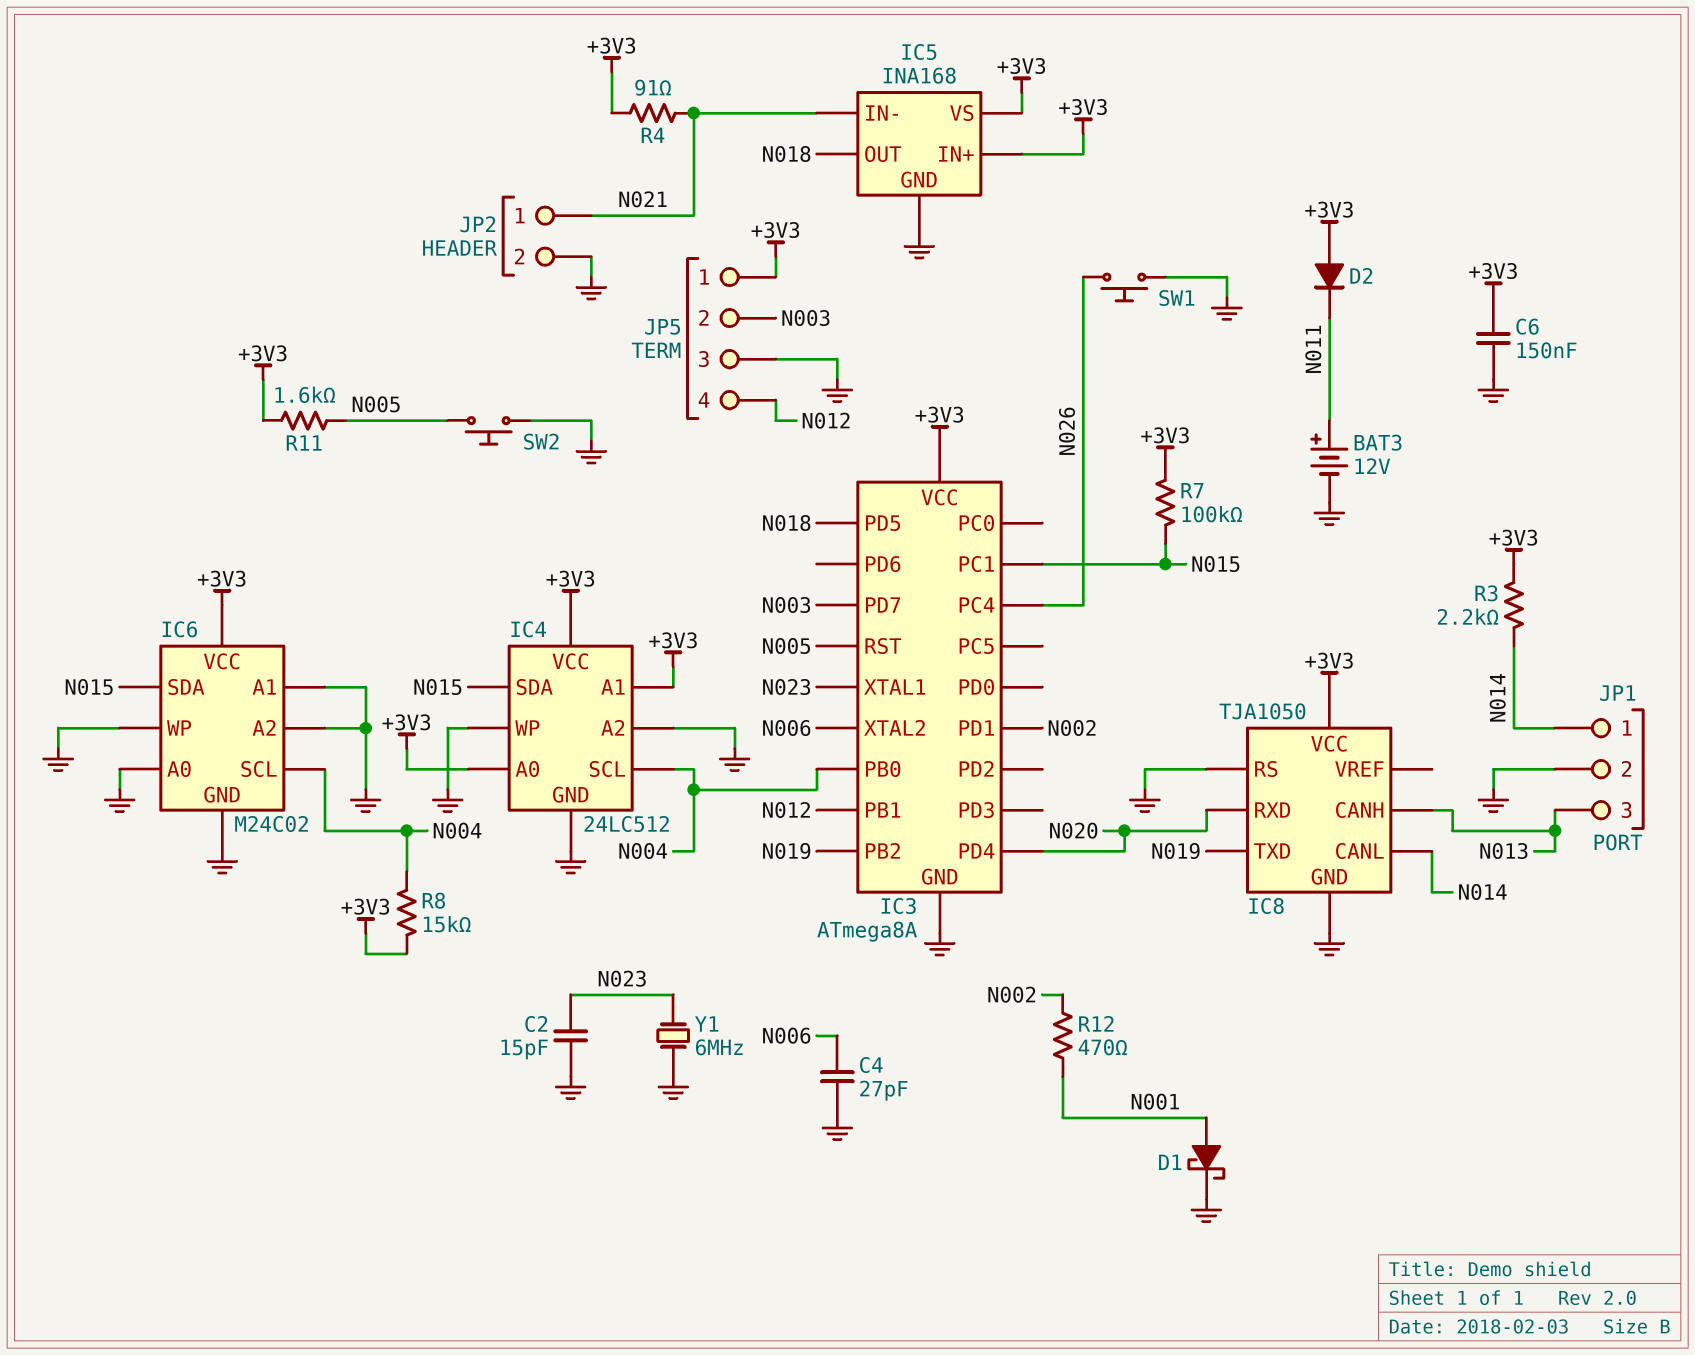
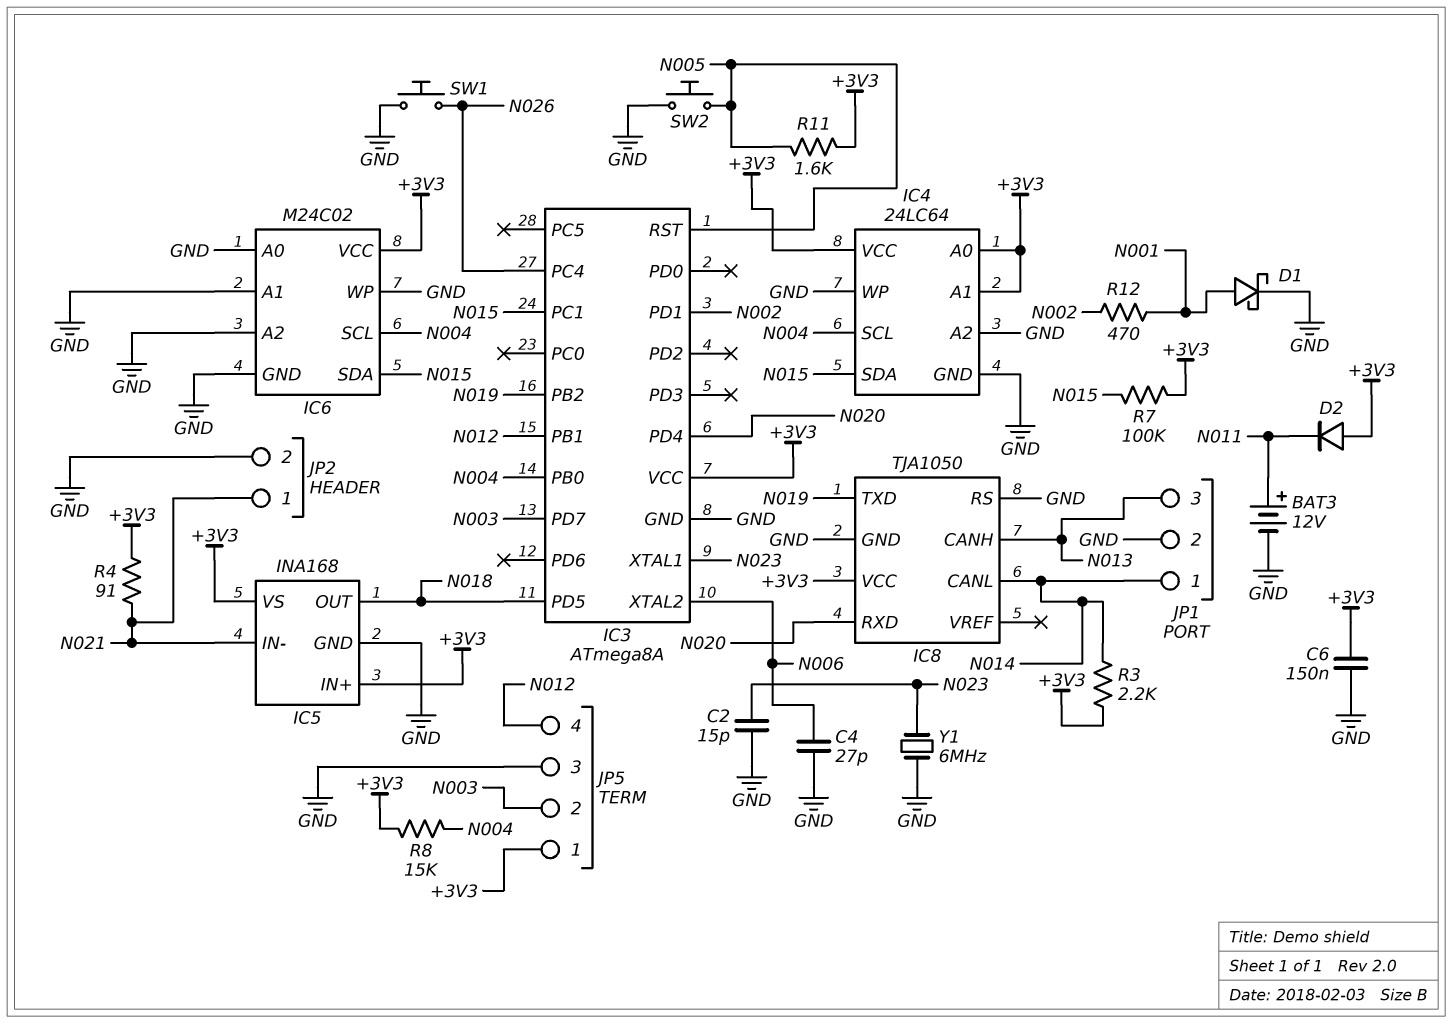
IC4: 24LC512 -> 24LC64

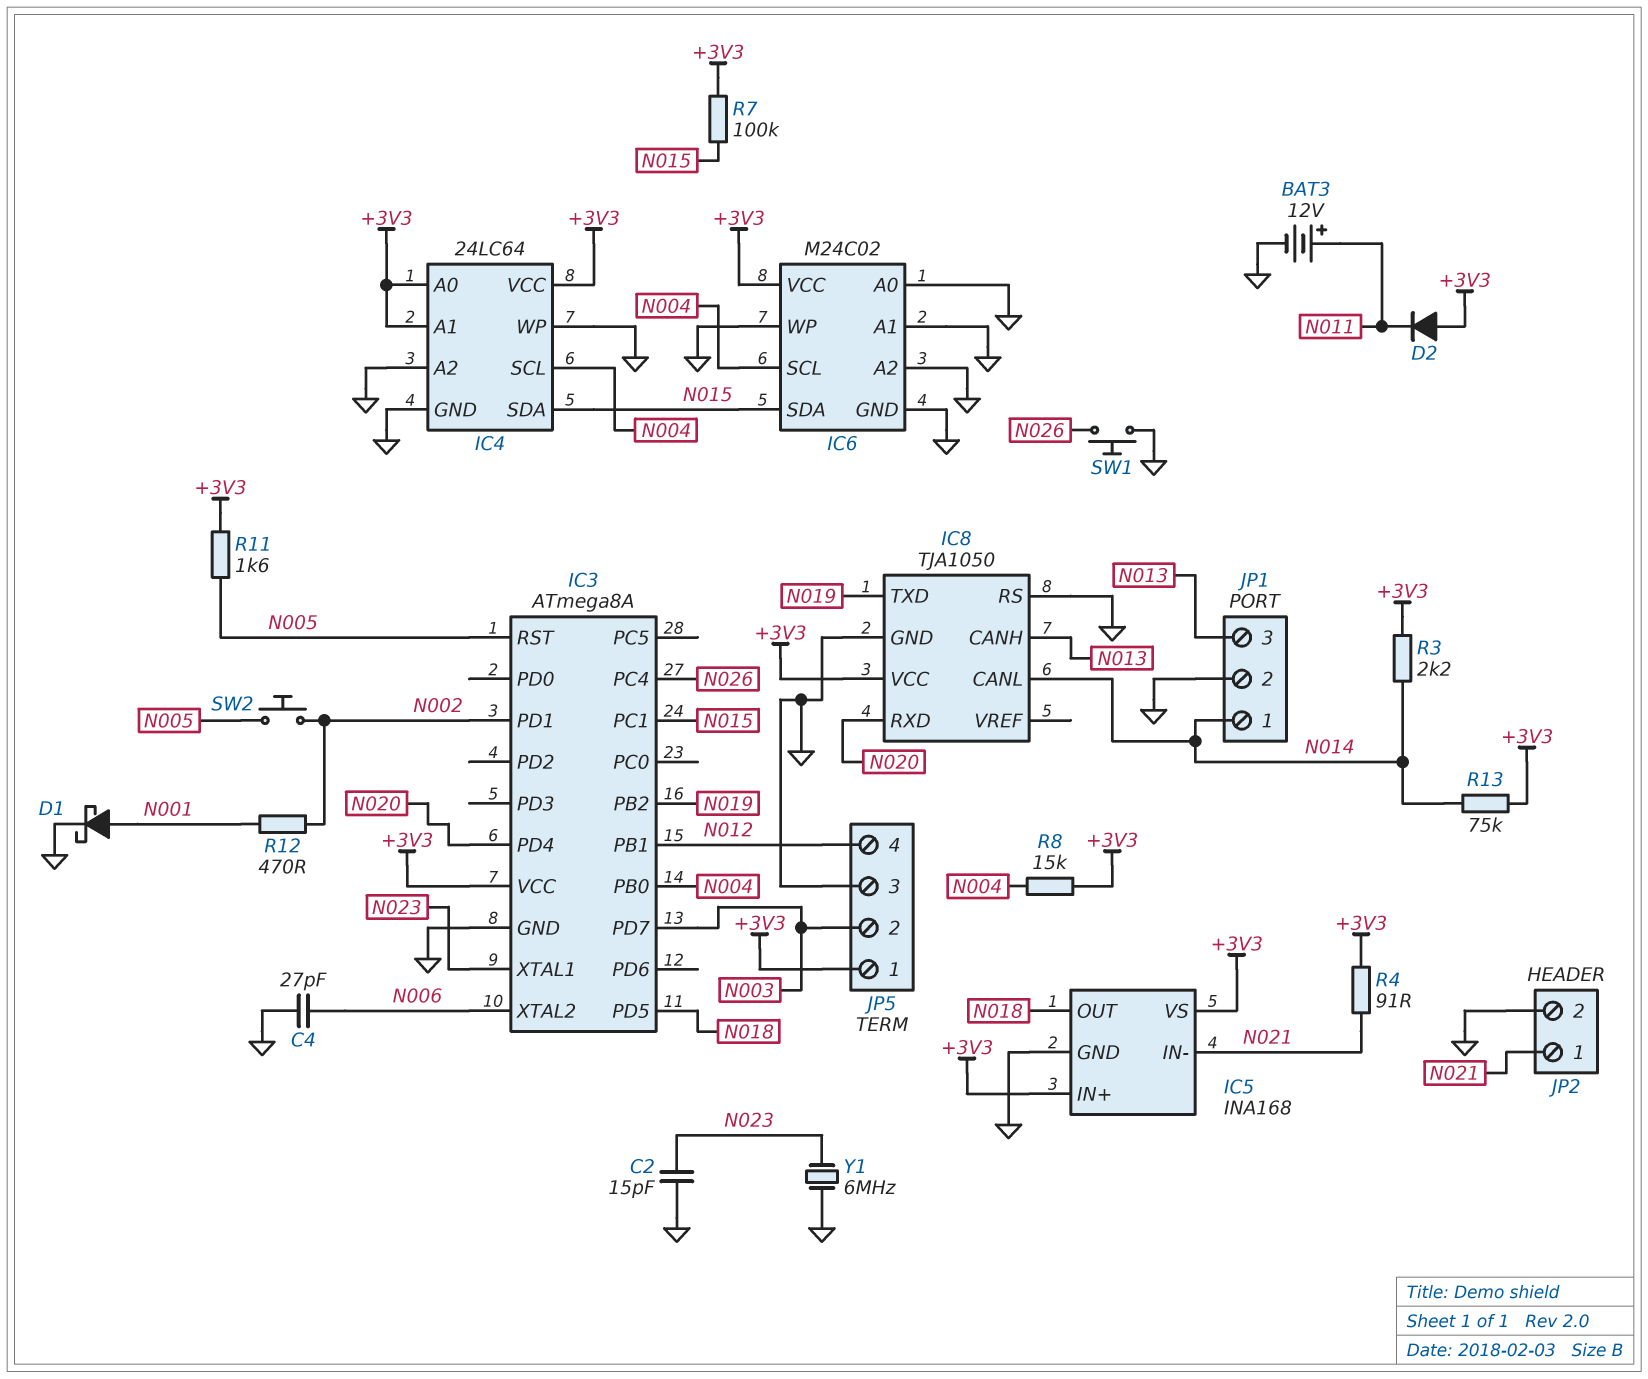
C6: 150nF (+3V3, GND) -> none
R13: none -> 75k (+3V3, N014)
SW2: button (GND, N005) -> button (N002, N005)

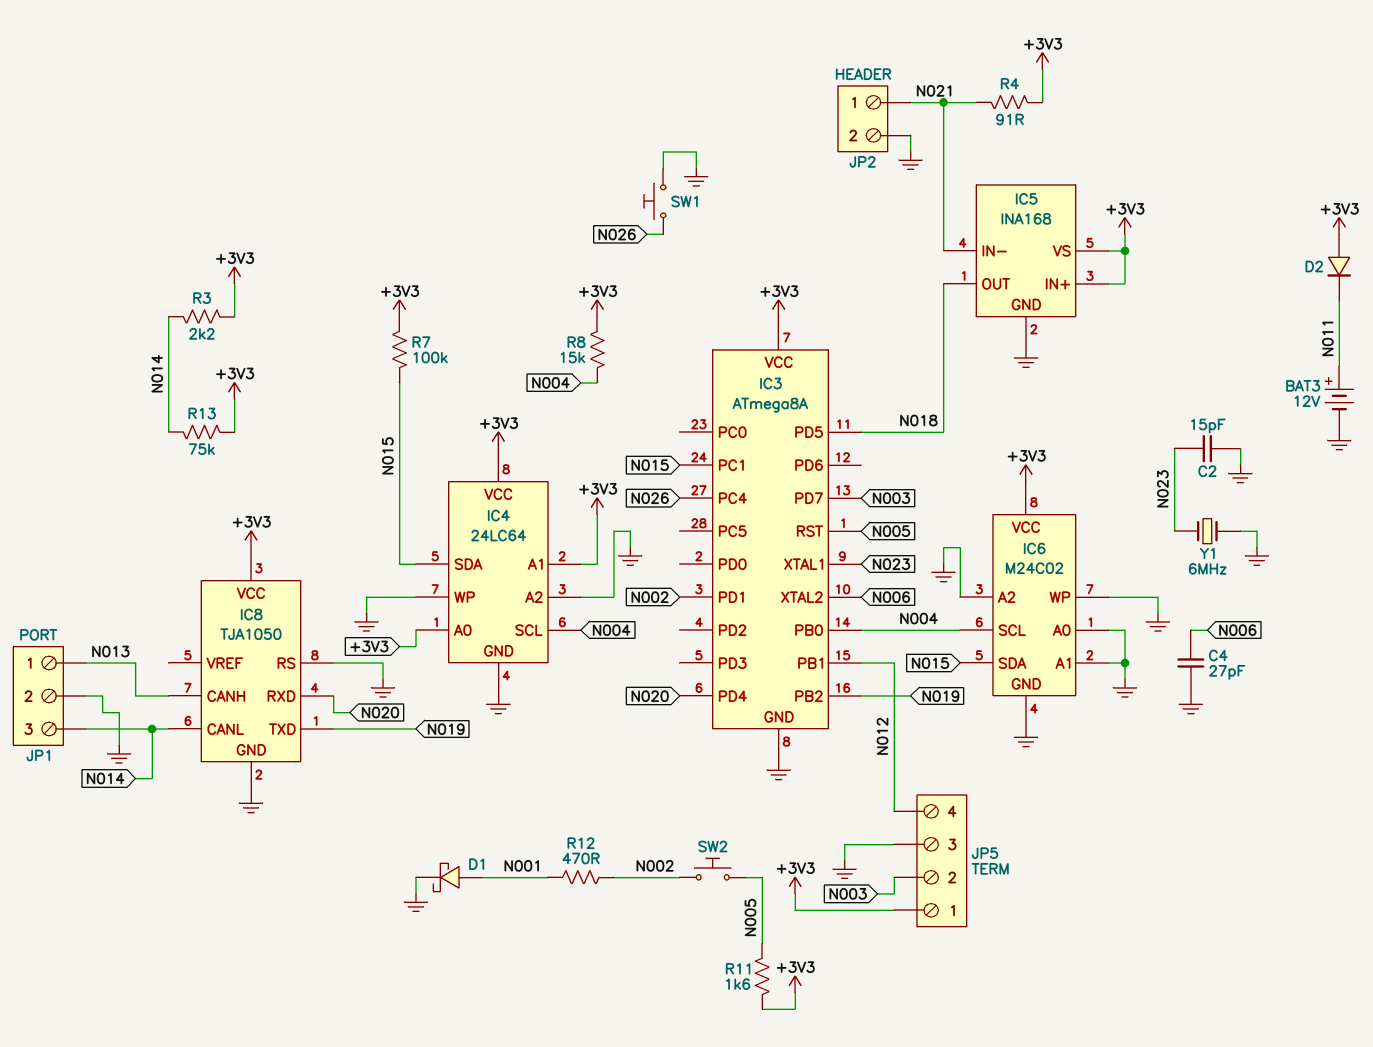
JP1 pin 1: N014 -> N013
JP1 pin 3: N013 -> N014

